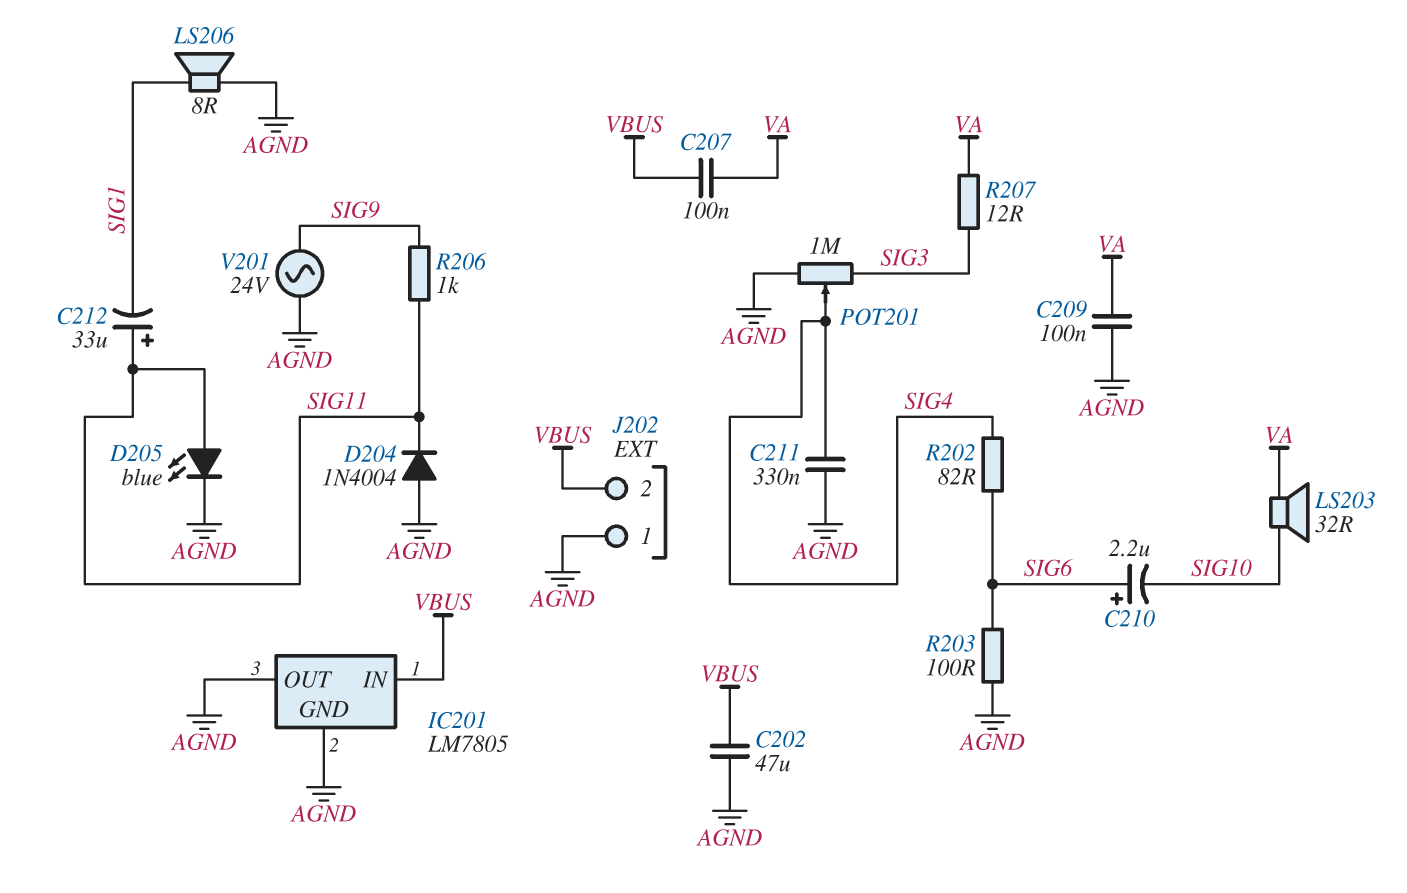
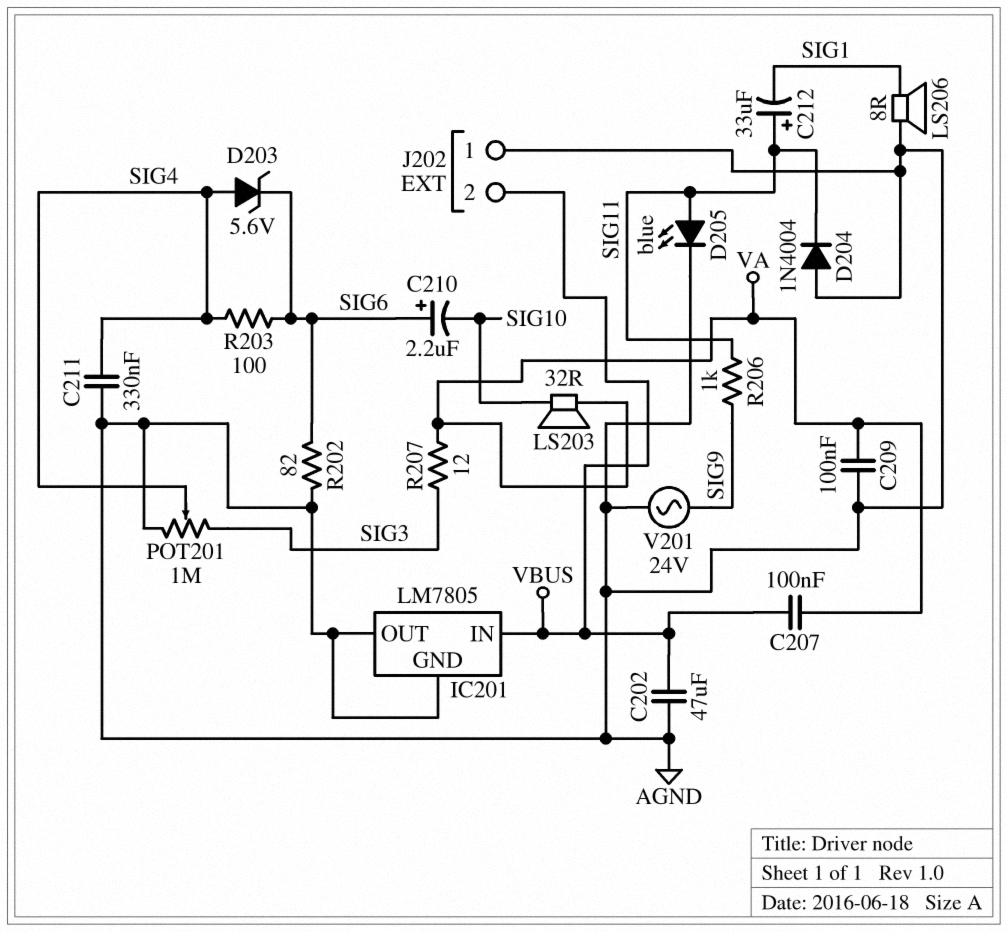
D203: none -> zener 5.6V (A SIG4, K SIG6)
R202: 82 (SIG4, SIG6) -> 82 (AGND, SIG6)
R203: 100 (AGND, SIG6) -> 100 (SIG4, SIG6)

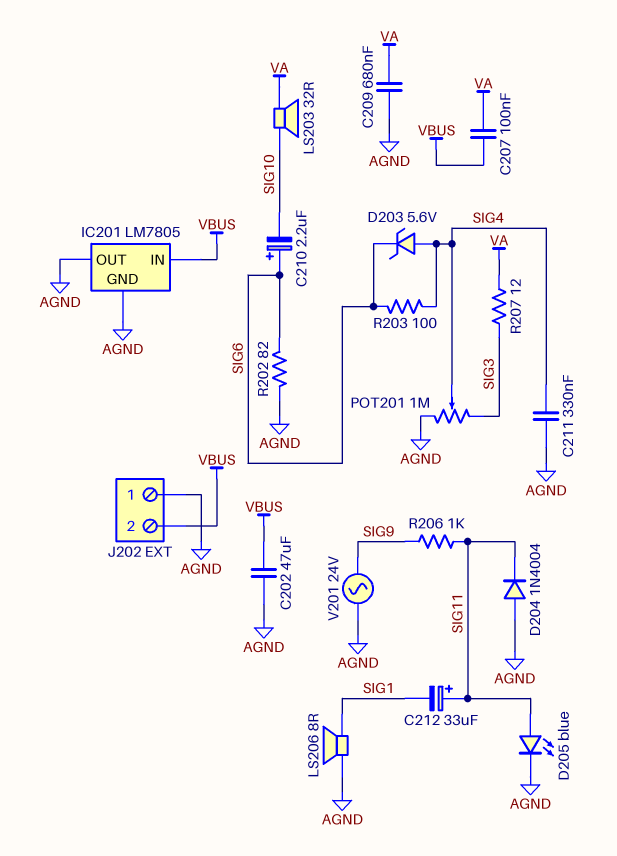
C209: 100nF (AGND, VA) -> 680nF (AGND, VA)

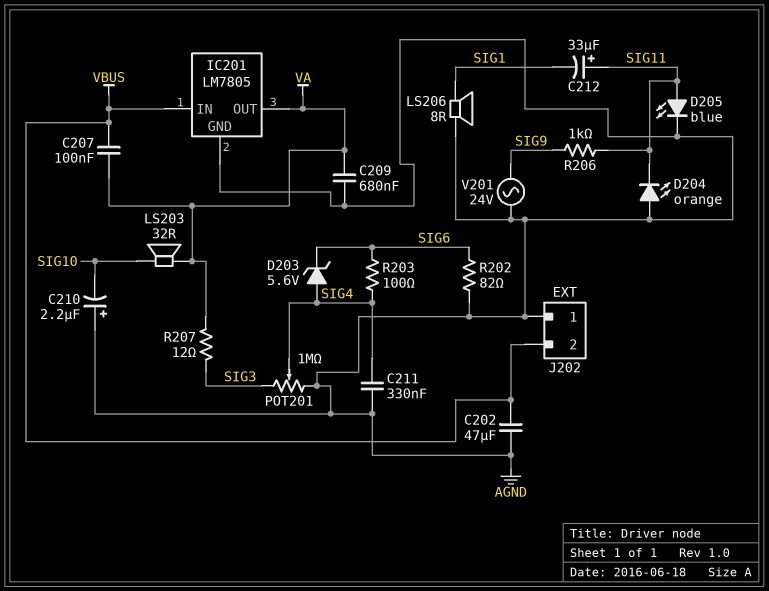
C210: 2.2uF (plus SIG6, minus SIG10) -> 2.2uF (plus AGND, minus SIG10)
D204: diode 1N4004 (A AGND, K SIG11) -> LED orange (A AGND, K SIG11)
IC201 pin OUT: AGND -> VA

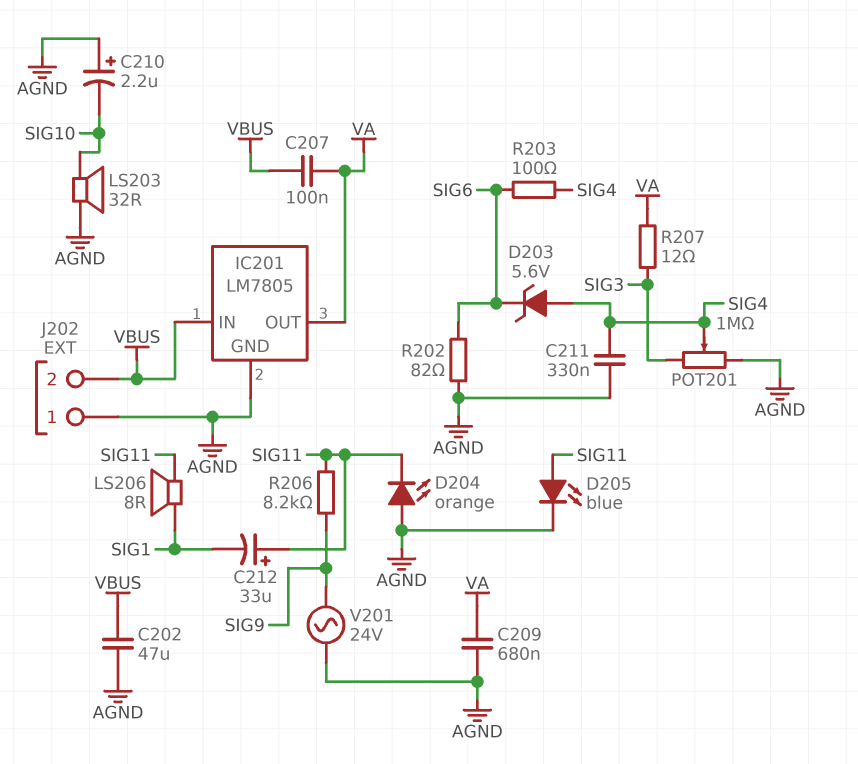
LS203: speaker 32R (SIG10, VA) -> speaker 32R (AGND, SIG10)
LS206: speaker 8R (AGND, SIG1) -> speaker 8R (SIG1, SIG11)
R206: 1k (SIG9, SIG11) -> 8.2k (SIG9, SIG11)

